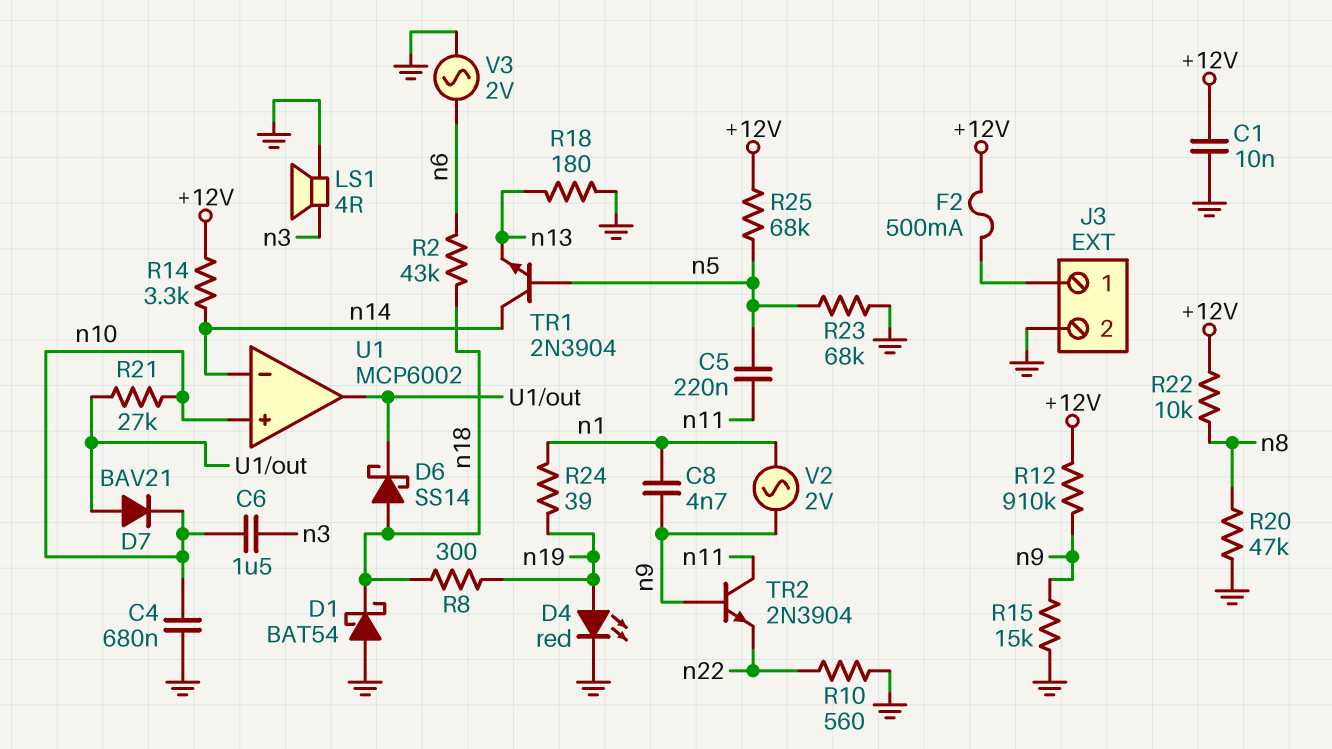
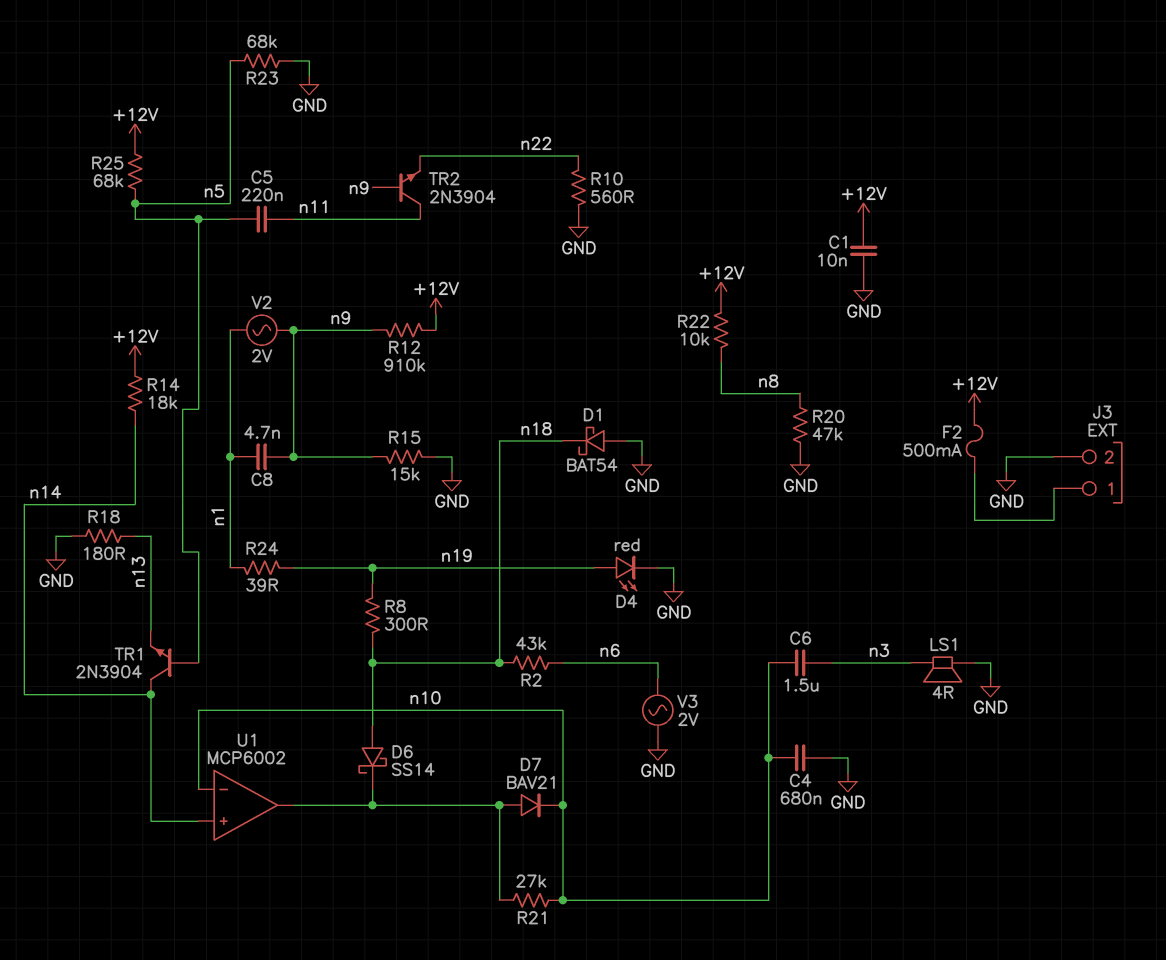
R14: 3.3k (+12V, n14) -> 18k (+12V, n14)
U1 pin in+: n10 -> n14
U1 pin in-: n14 -> n10

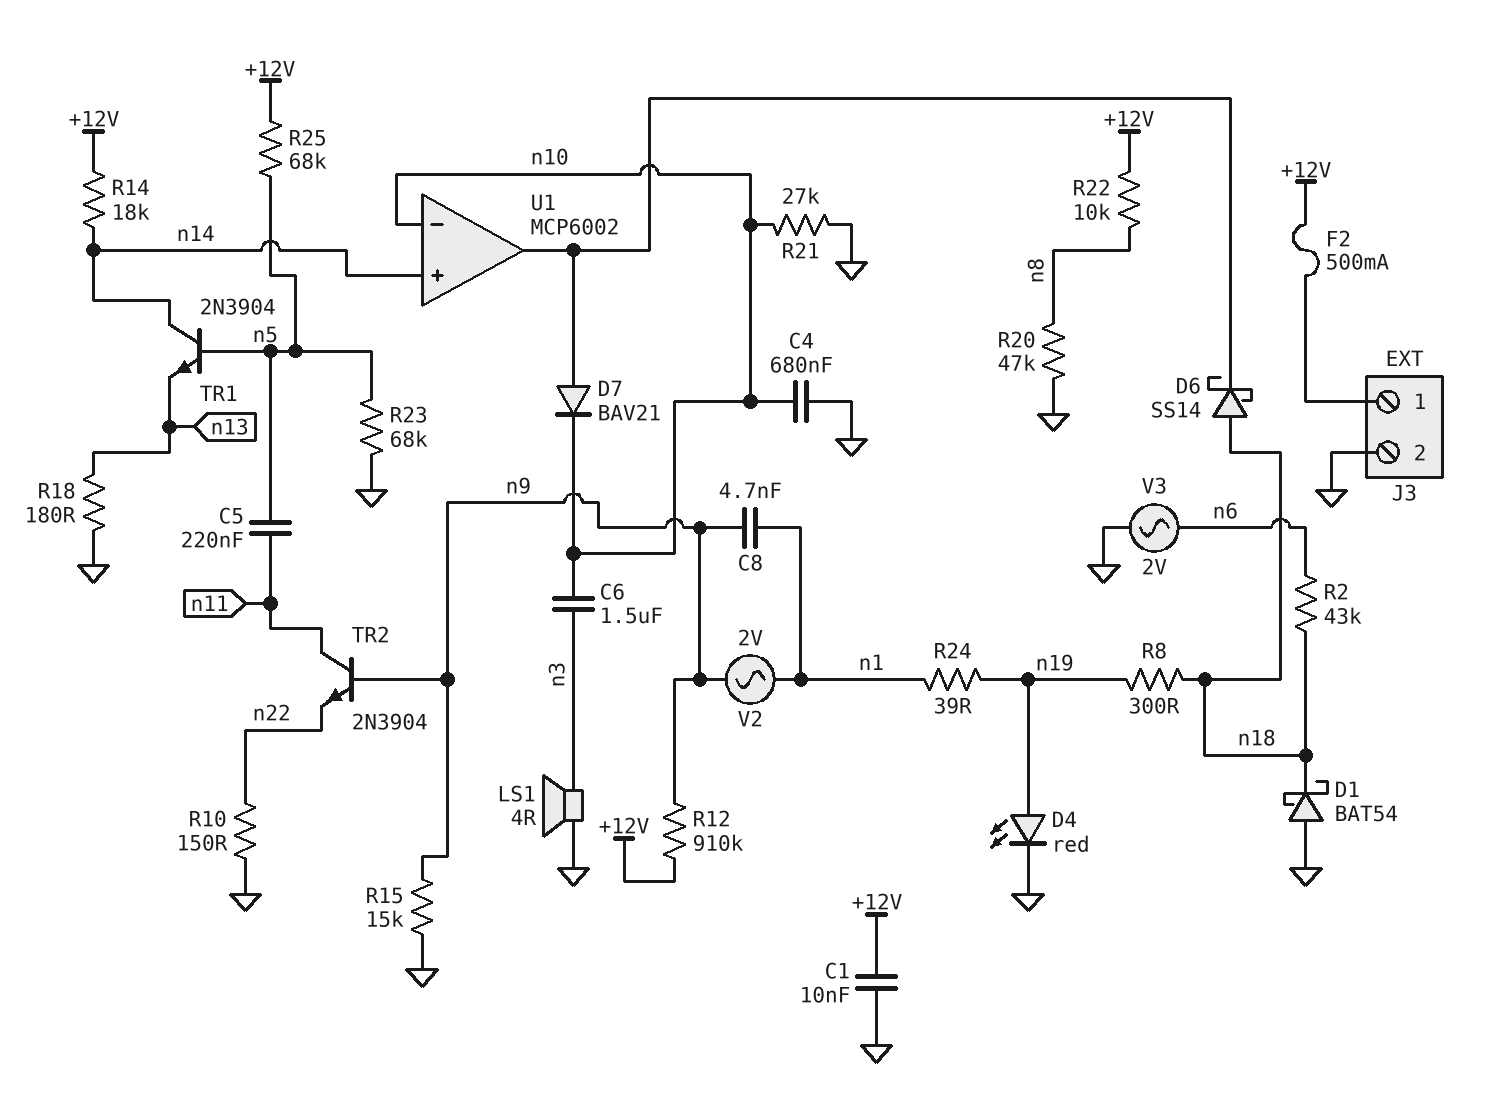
R10: 560 (GND, n22) -> 150 (GND, n22)
R21: 27k (U1/out, n10) -> 27k (GND, n10)

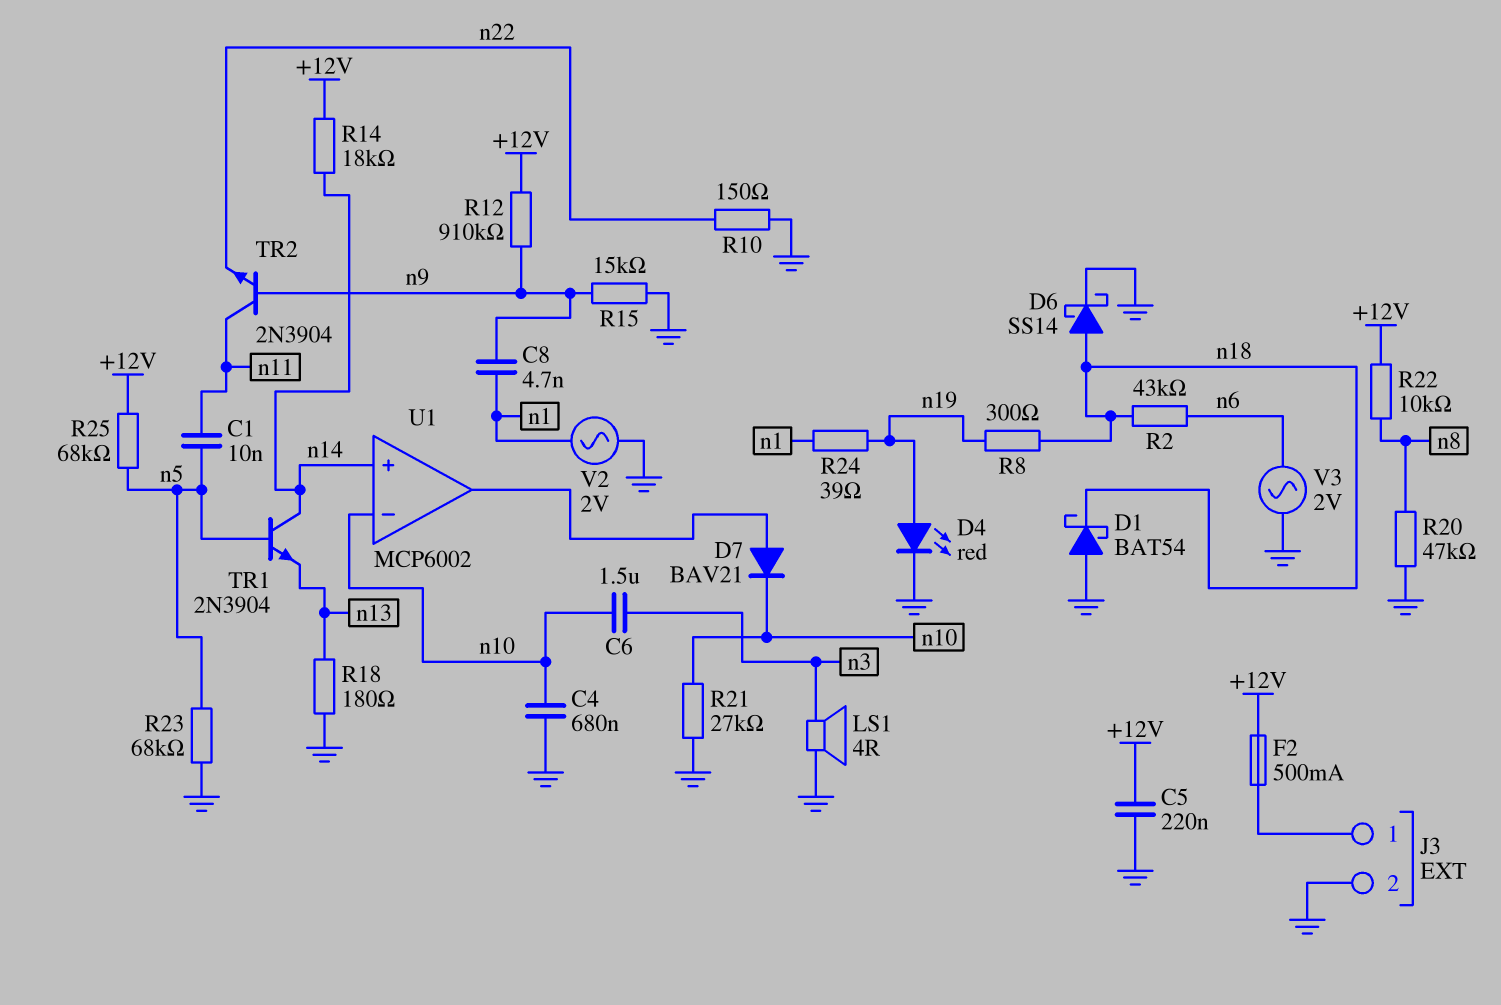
C1: 10nF (+12V, GND) -> 10nF (n5, n11)
C5: 220nF (n5, n11) -> 220nF (+12V, GND)
D6: schottky SS14 (A n18, K U1/out) -> schottky SS14 (A n18, K GND)
V2: AC 2V (n1, n9) -> AC 2V (GND, n1)

